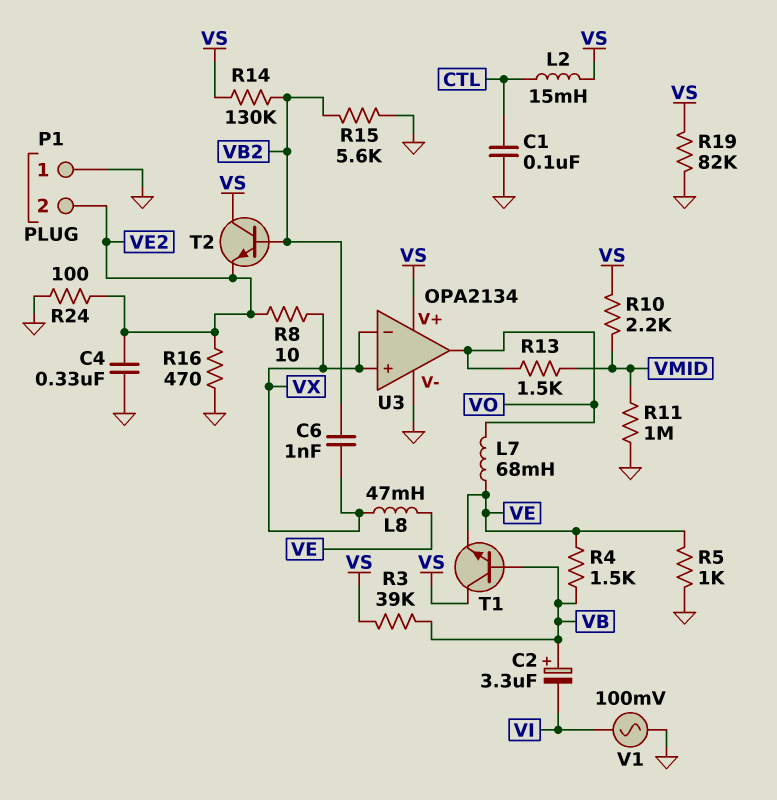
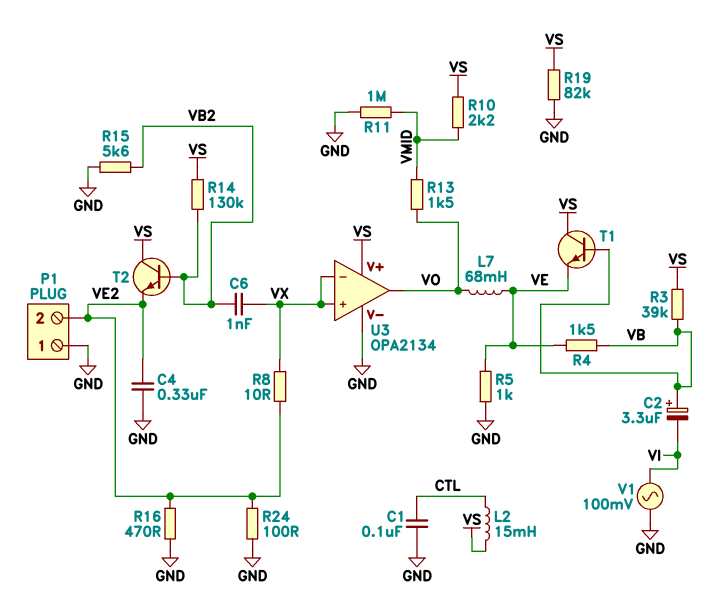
L8: 47mH (VE, VX) -> none

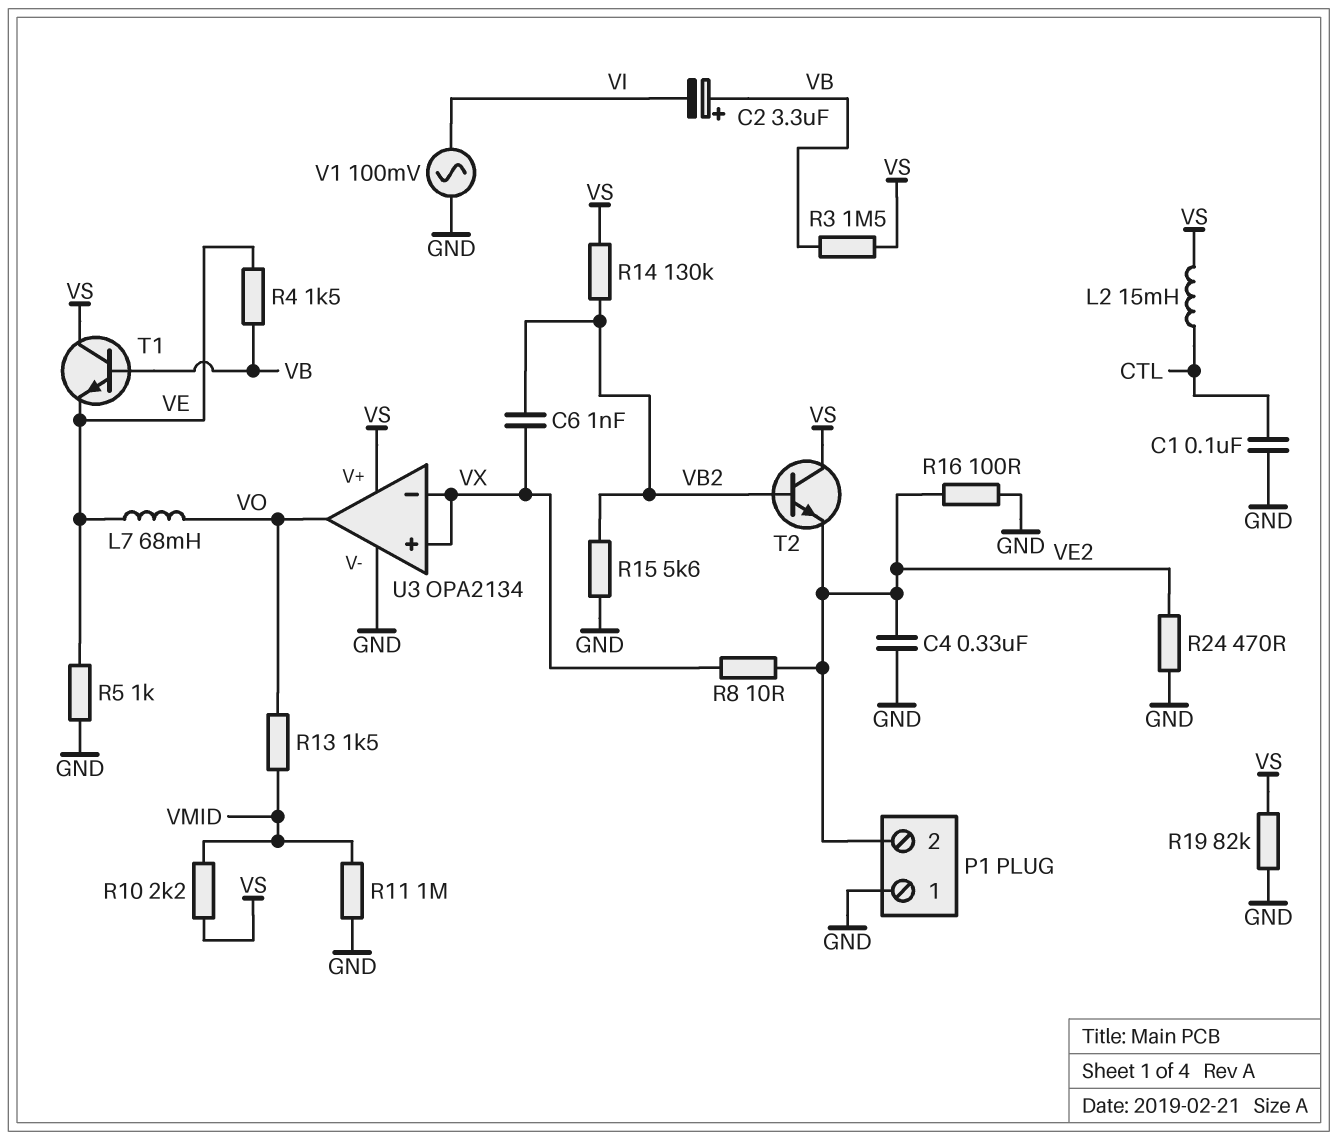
R3: 39k (VB, VS) -> 1.5M (VB, VS)
R16: 470 (GND, VE2) -> 100 (GND, VE2)
R24: 100 (GND, VE2) -> 470 (GND, VE2)

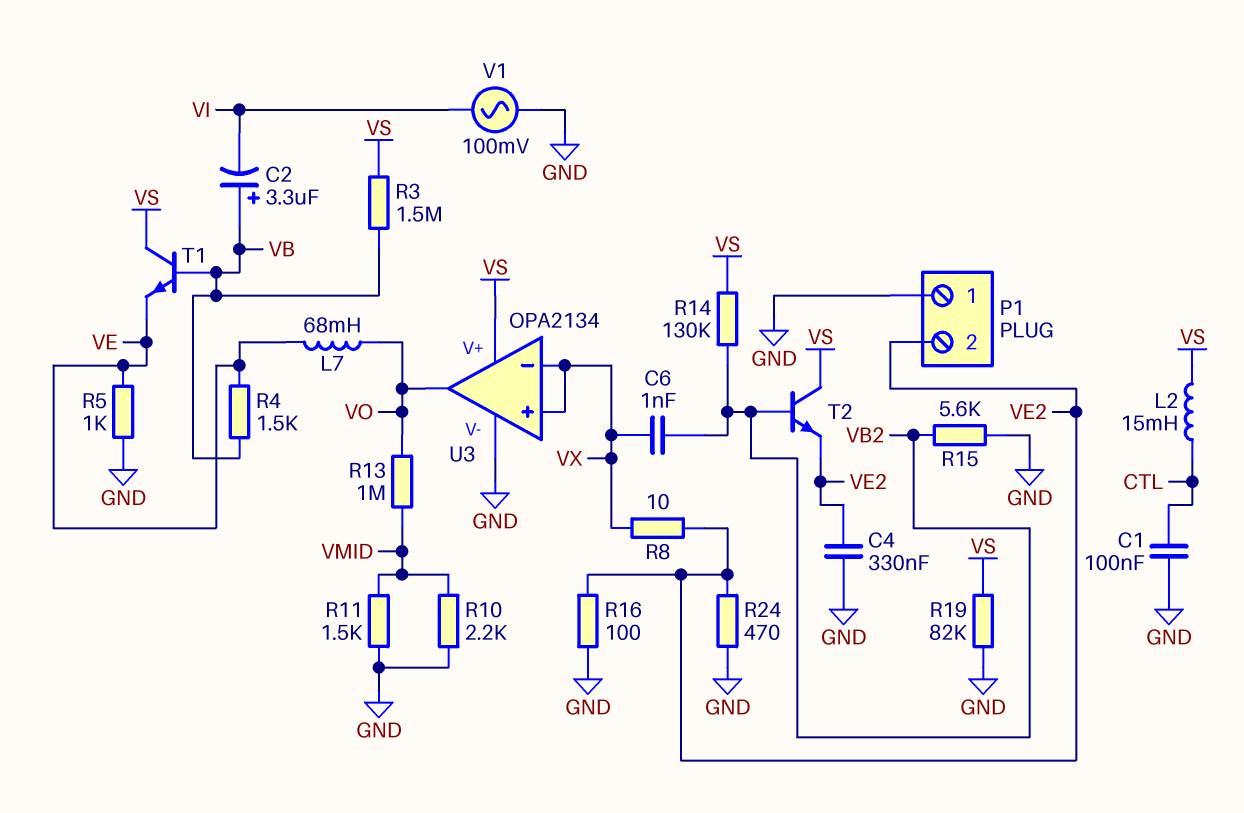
R10: 2.2k (VMID, VS) -> 2.2k (GND, VMID)
R11: 1M (GND, VMID) -> 1.5k (GND, VMID)
R13: 1.5k (VMID, VO) -> 1M (VMID, VO)

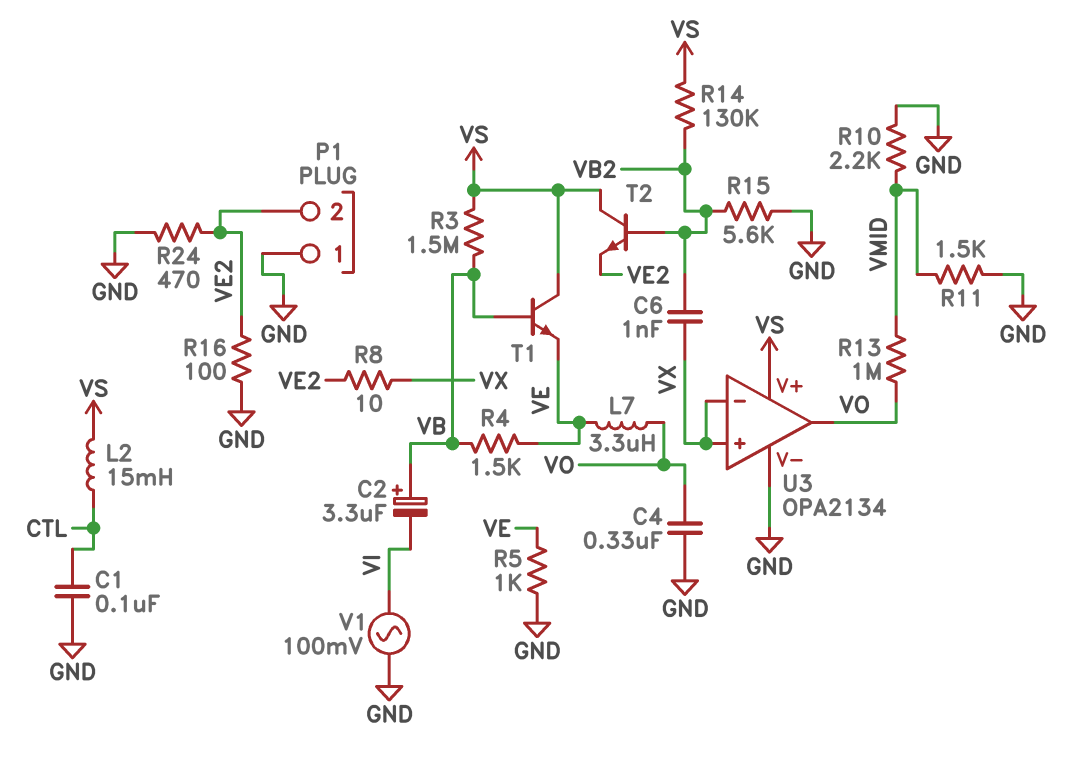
C4: 330nF (GND, VE2) -> 330nF (GND, VO)
L7: 68mH (VE, VO) -> 3.3uH (VE, VO)
R19: 82k (GND, VS) -> none

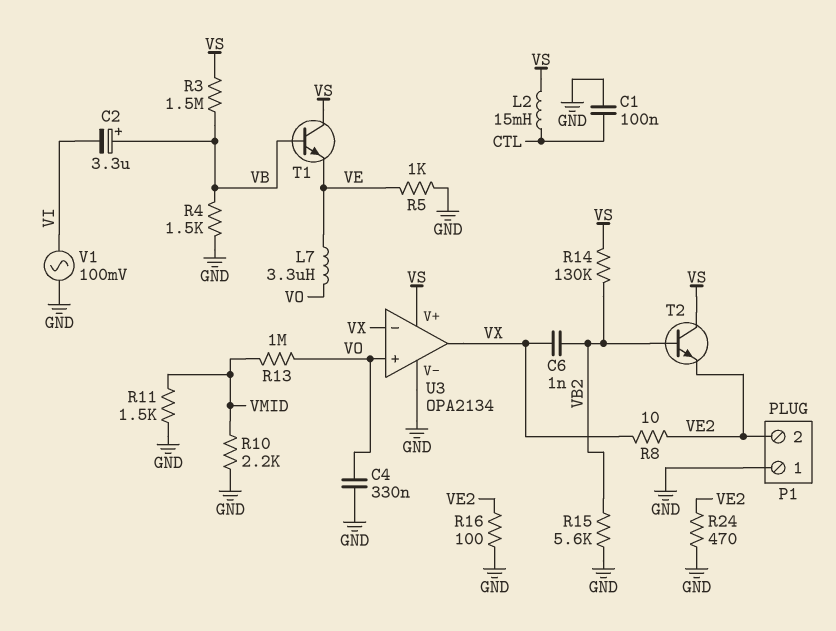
R4: 1.5k (VB, VE) -> 1.5k (GND, VB)
U3 pin in+: VX -> VO
U3 pin out: VO -> VX

